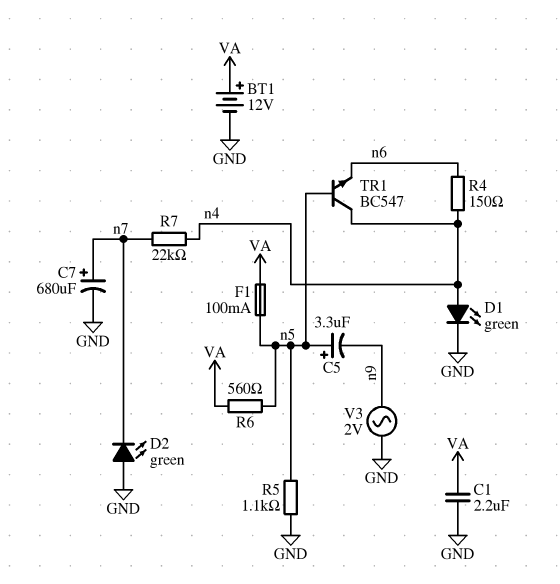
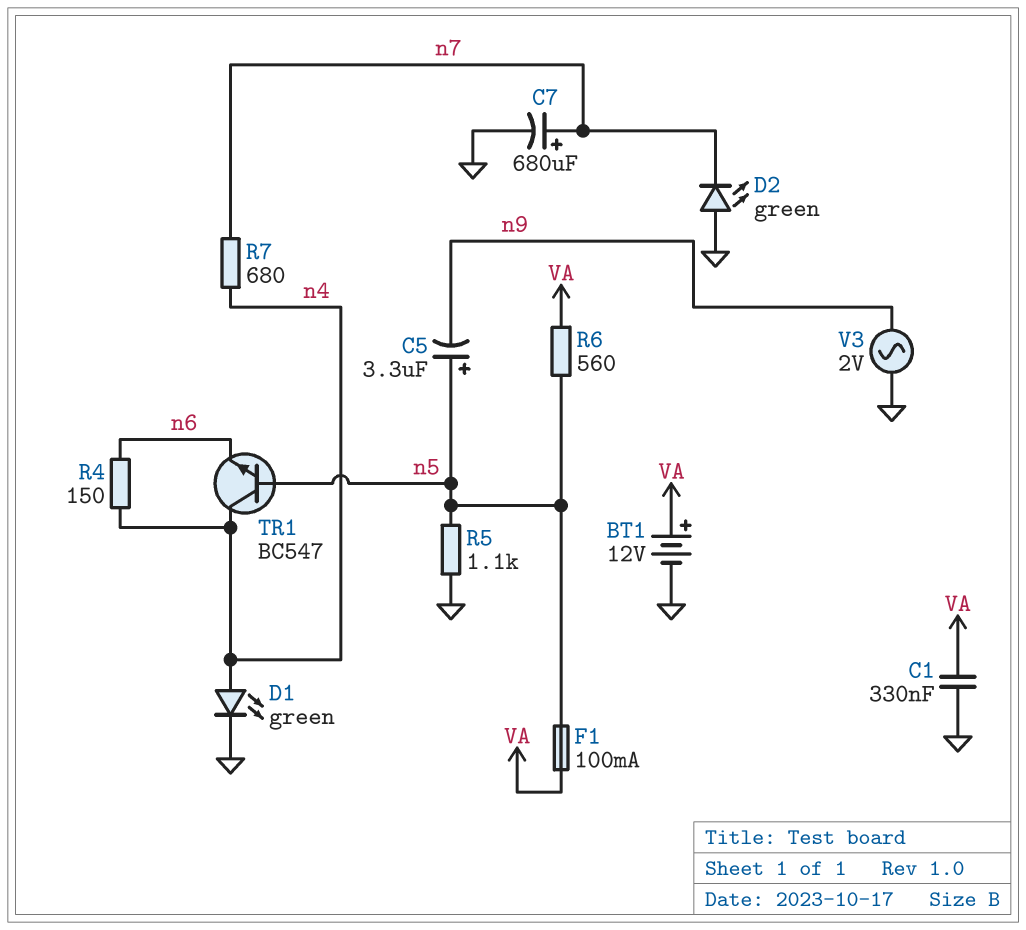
C1: 2.2uF (GND, VA) -> 330nF (GND, VA)
R7: 22k (n4, n7) -> 680 (n4, n7)

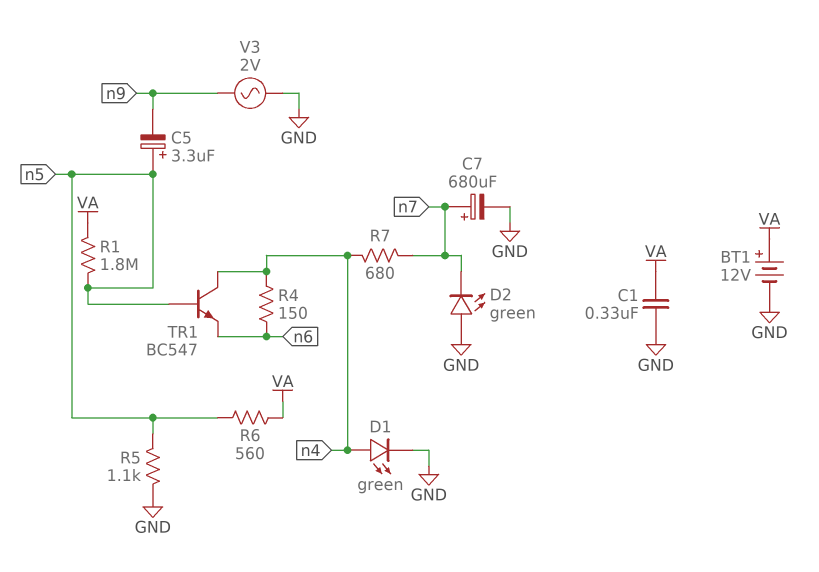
F1: 100mA (VA, n5) -> none
R1: none -> 1.8M (VA, n5)

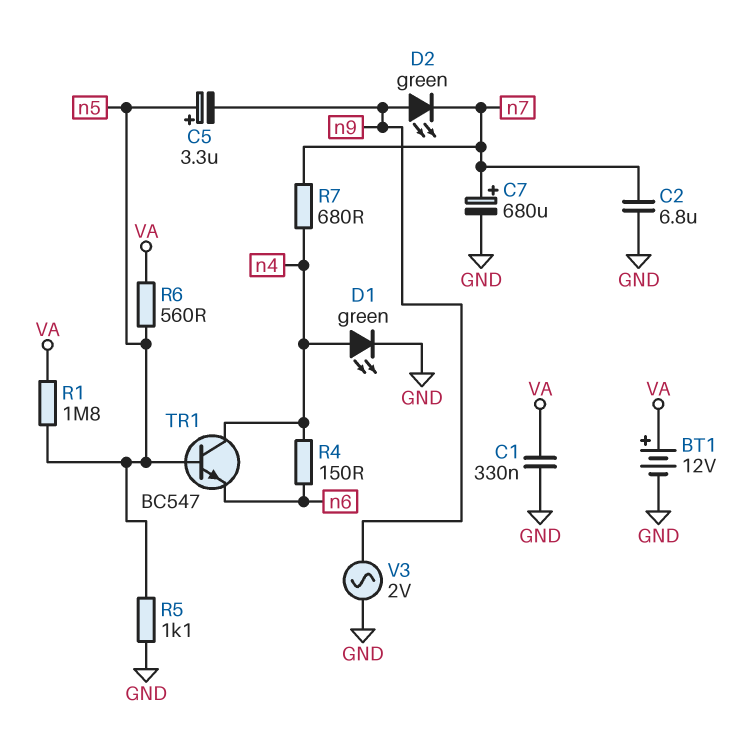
C2: none -> 6.8uF (GND, n7)
D2: LED green (A GND, K n7) -> LED green (A n9, K n7)

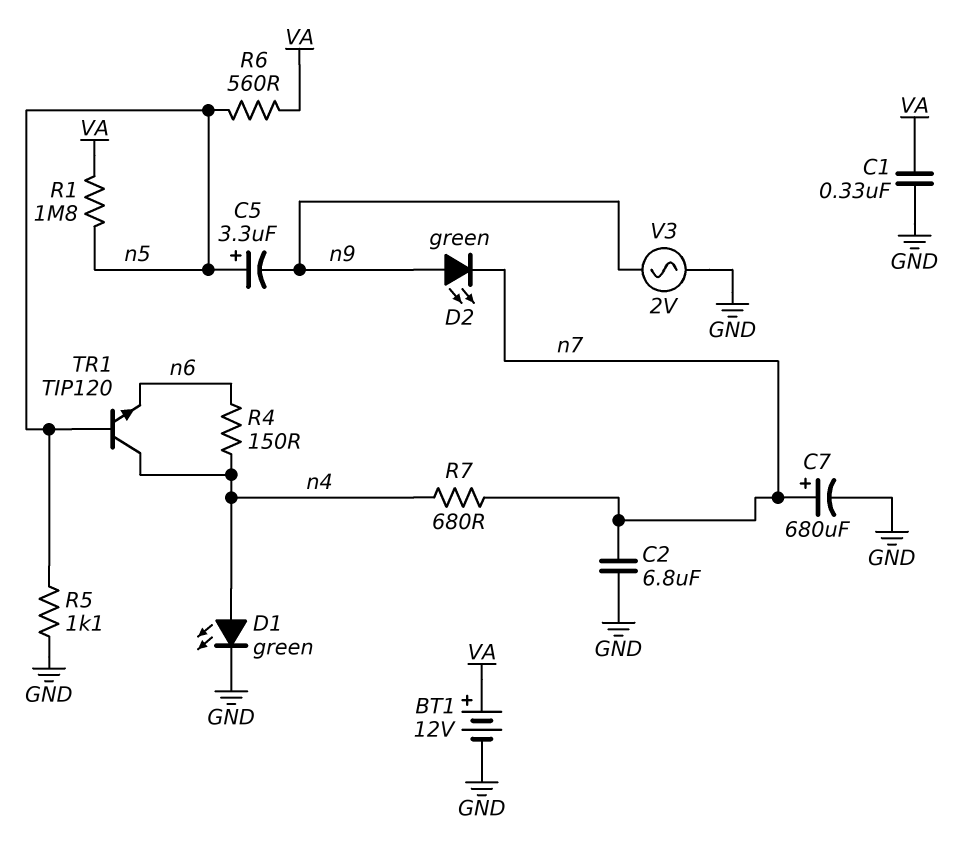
TR1: NPN BC547 (B n5, C n4, E n6) -> NPN TIP120 (B n5, C n4, E n6)

